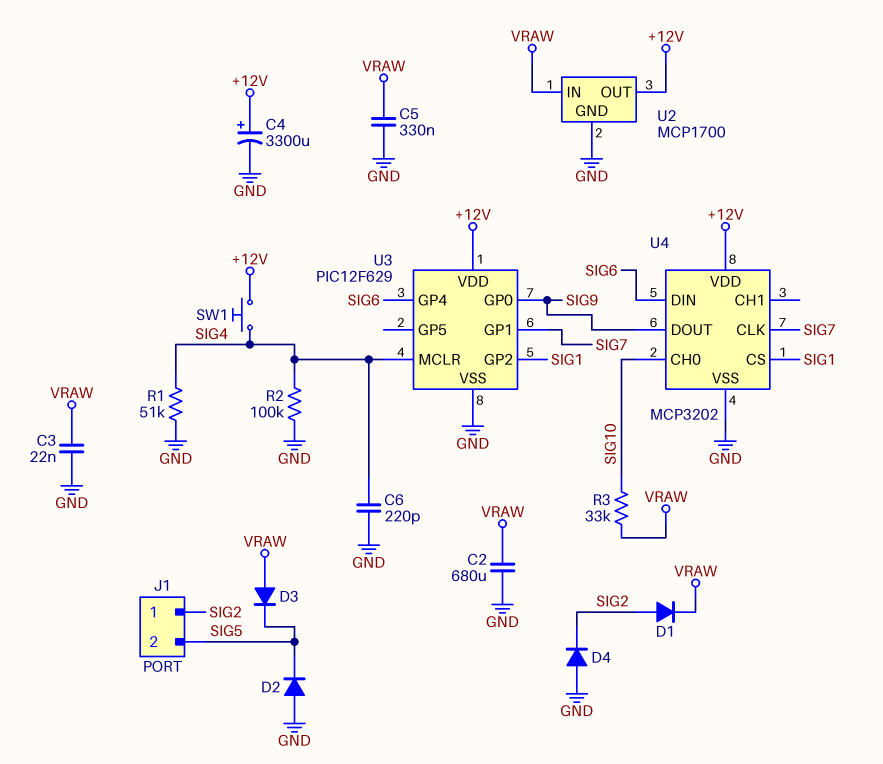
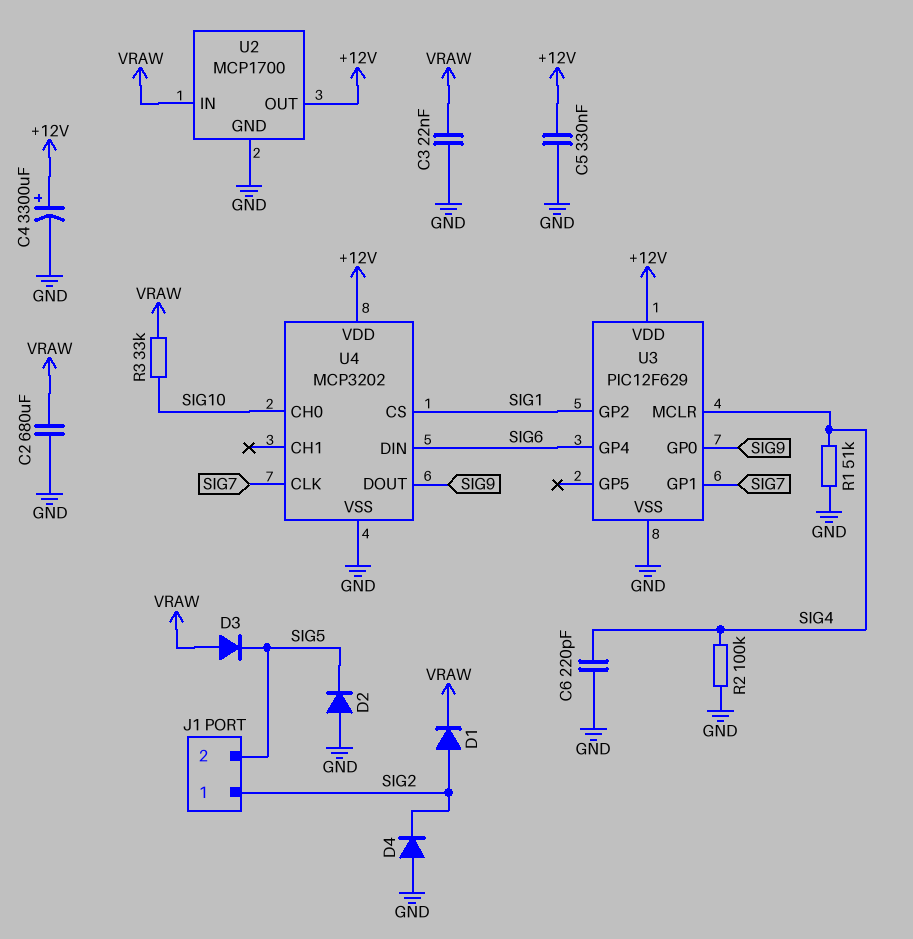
C5: 330nF (GND, VRAW) -> 330nF (+12V, GND)
SW1: button (+12V, SIG4) -> none

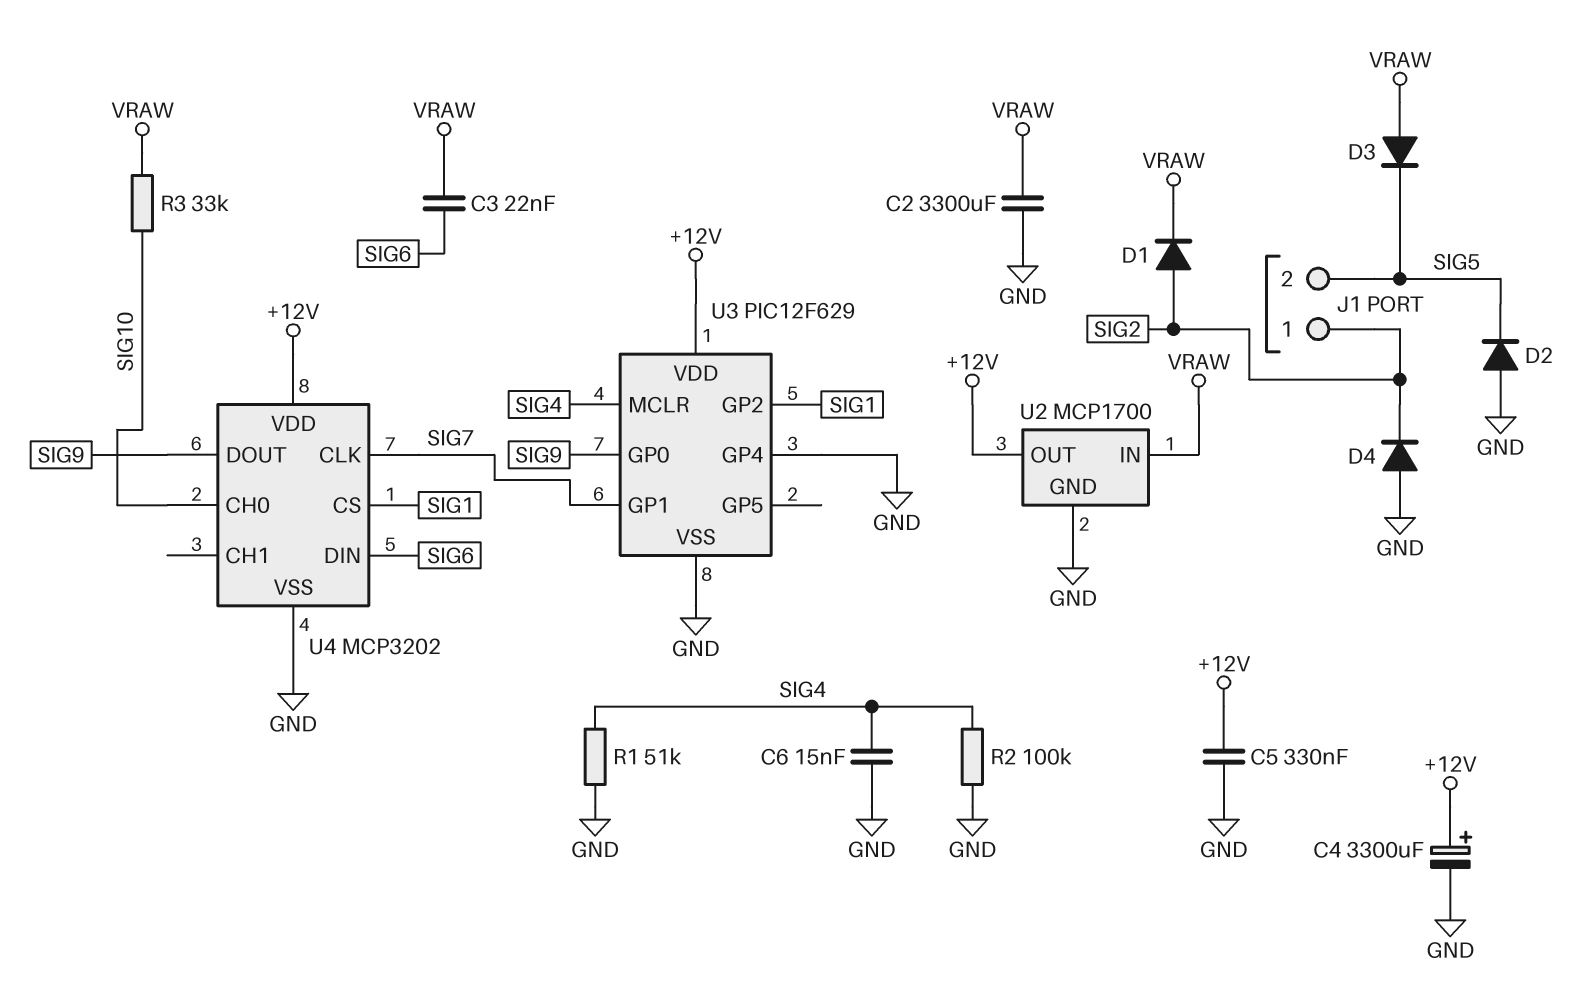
C2: 680uF (GND, VRAW) -> 3300uF (GND, VRAW)
C3: 22nF (GND, VRAW) -> 22nF (SIG6, VRAW)
C6: 220pF (GND, SIG4) -> 15nF (GND, SIG4)
U3 pin GP4: SIG6 -> GND

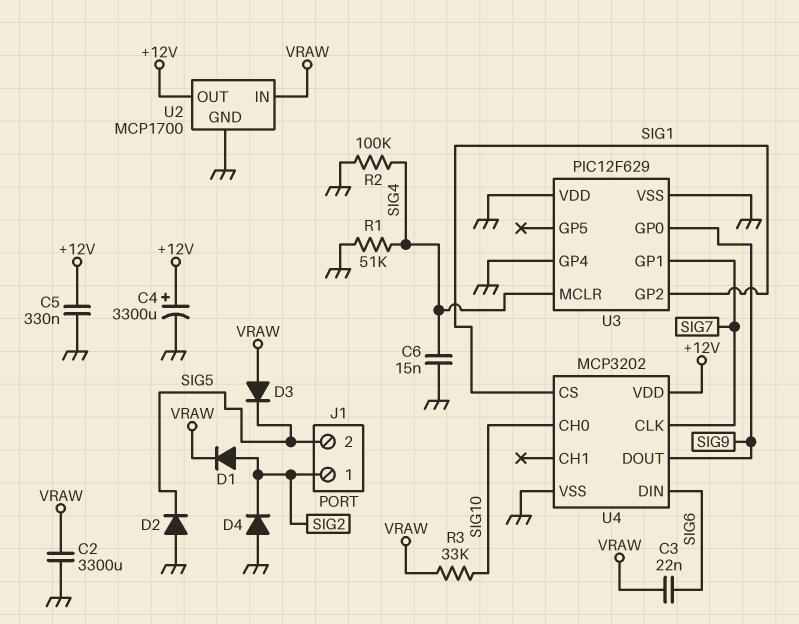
U3 pin VDD: +12V -> GND

